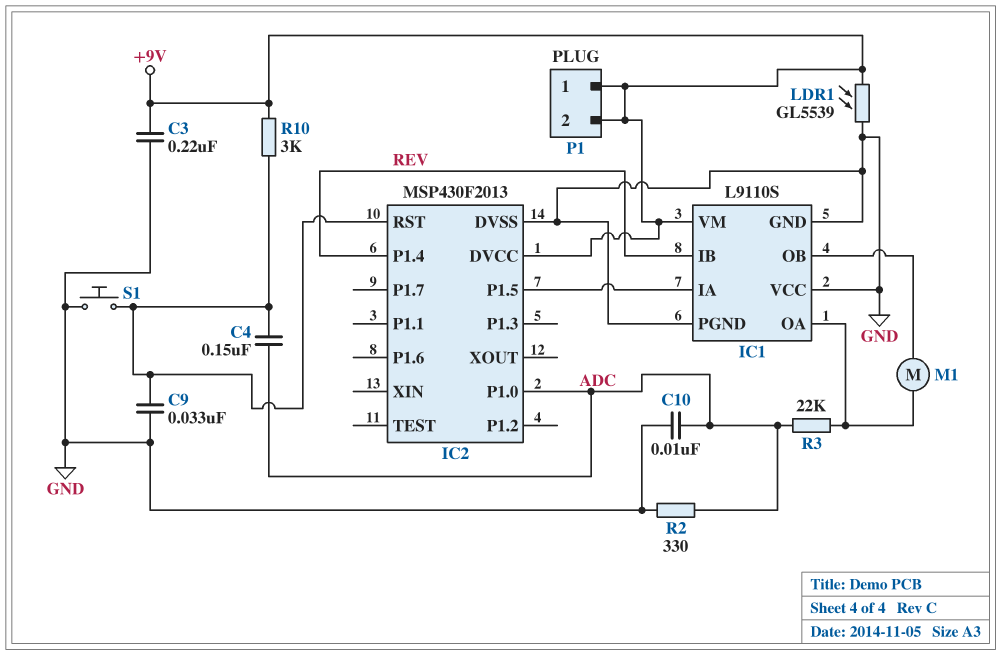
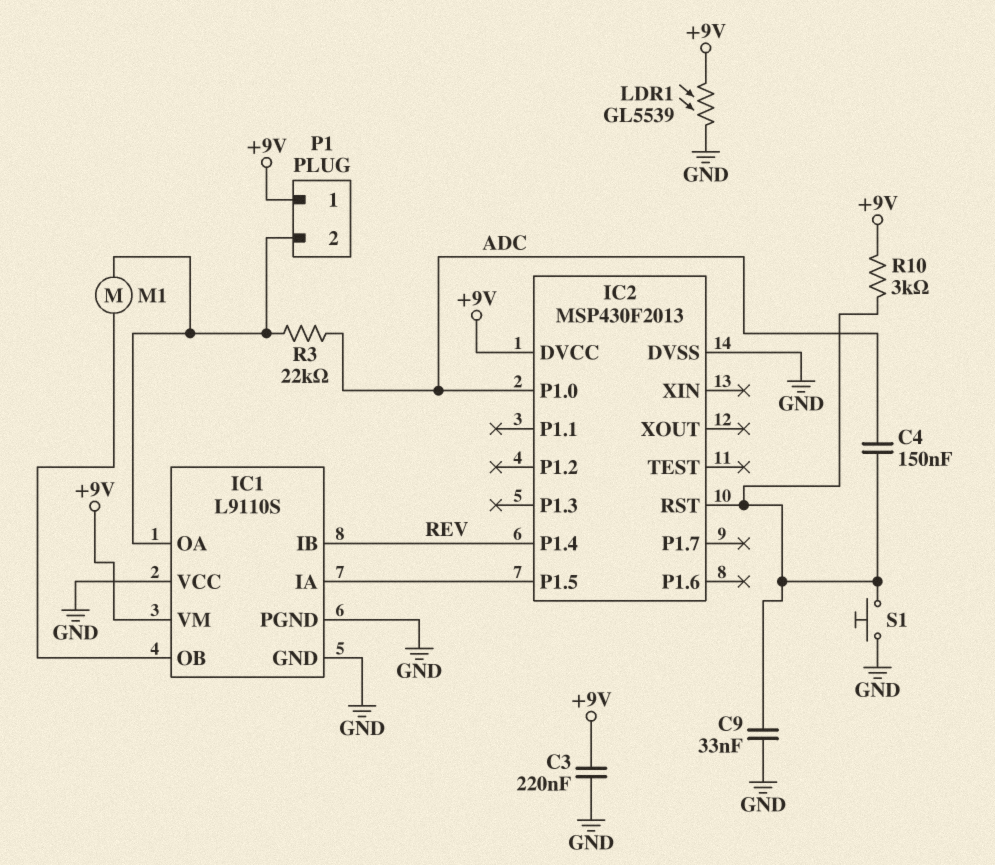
C10: 10nF (ADC, GND) -> none
P1 pin 2: +9V -> IC1/OA
R2: 330 (ADC, GND) -> none

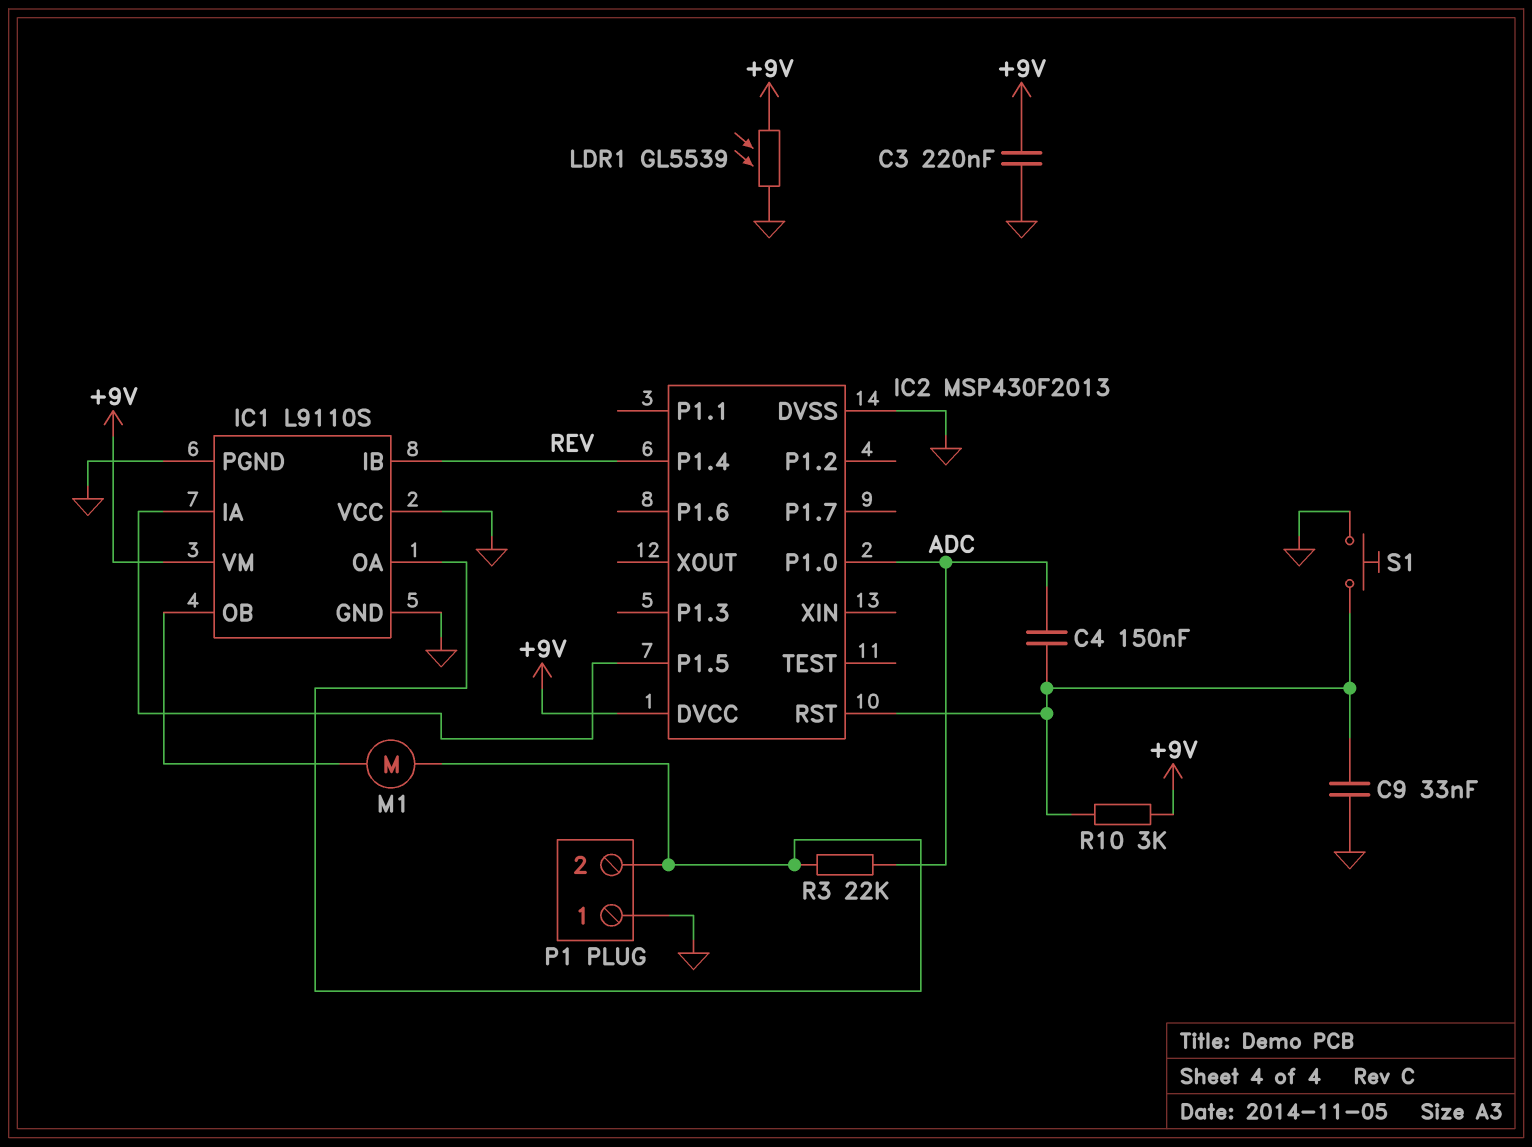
P1 pin 1: +9V -> GND

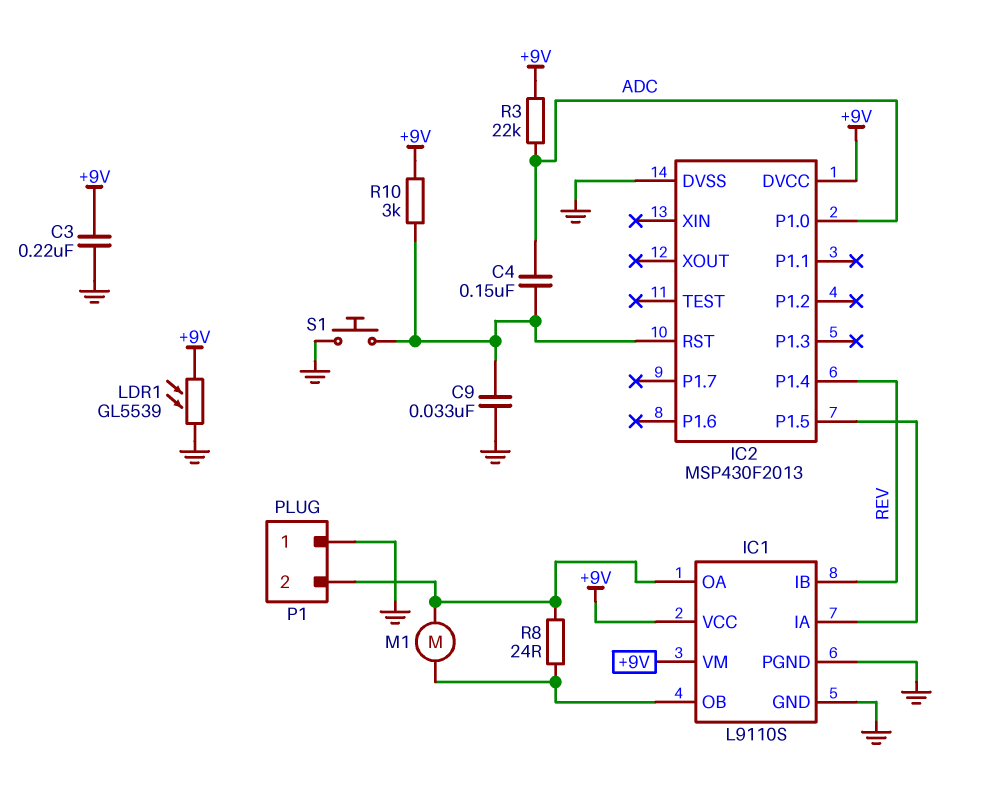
IC1 pin VCC: GND -> +9V
R3: 22k (ADC, IC1/OA) -> 22k (+9V, ADC)
R8: none -> 24 (IC1/OA, IC1/OB)

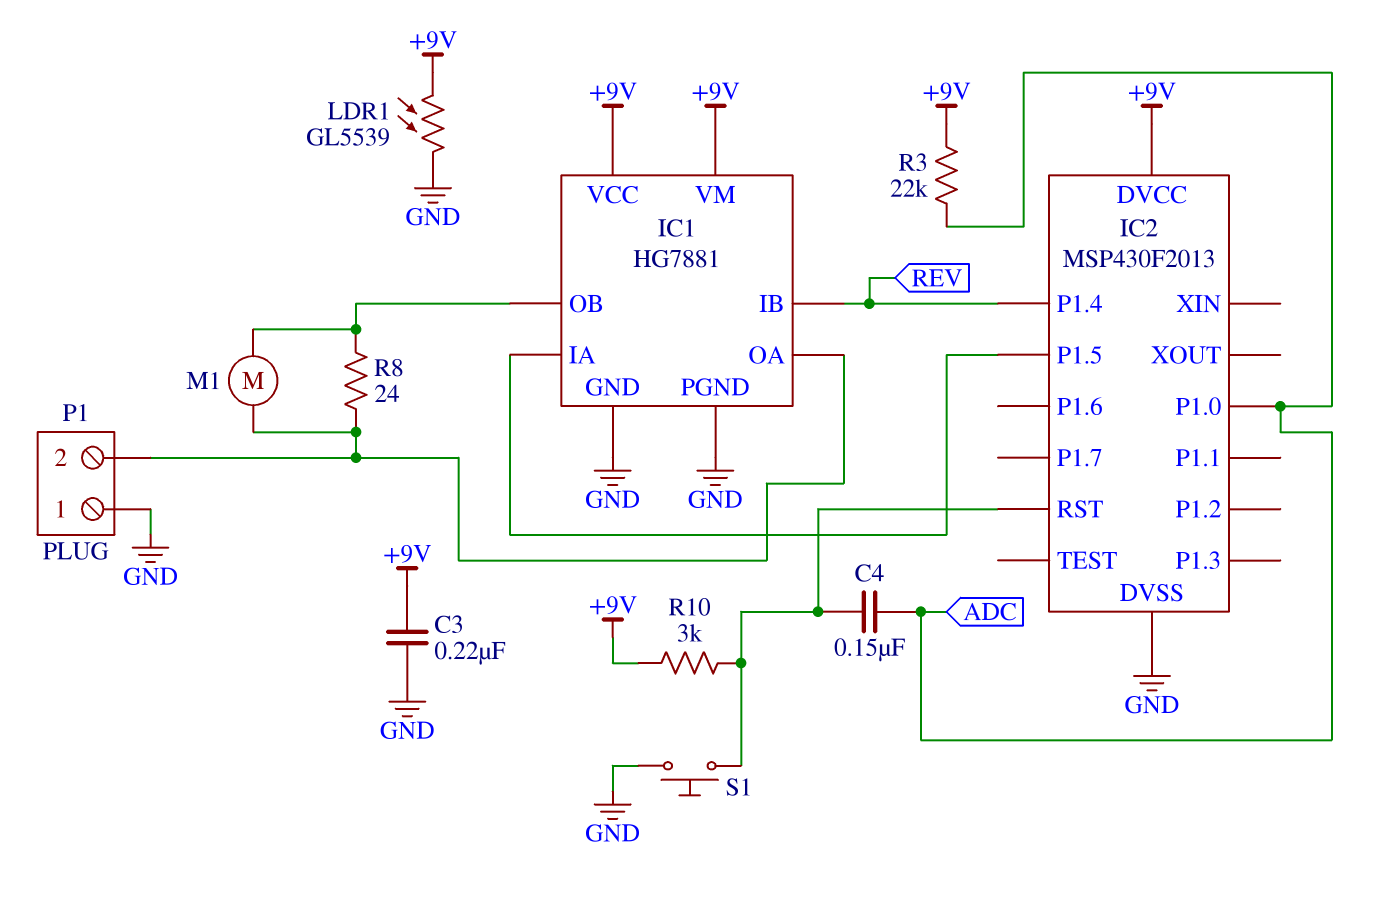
C9: 33nF (GND, IC2/RST) -> none
IC1: L9110S -> HG7881

